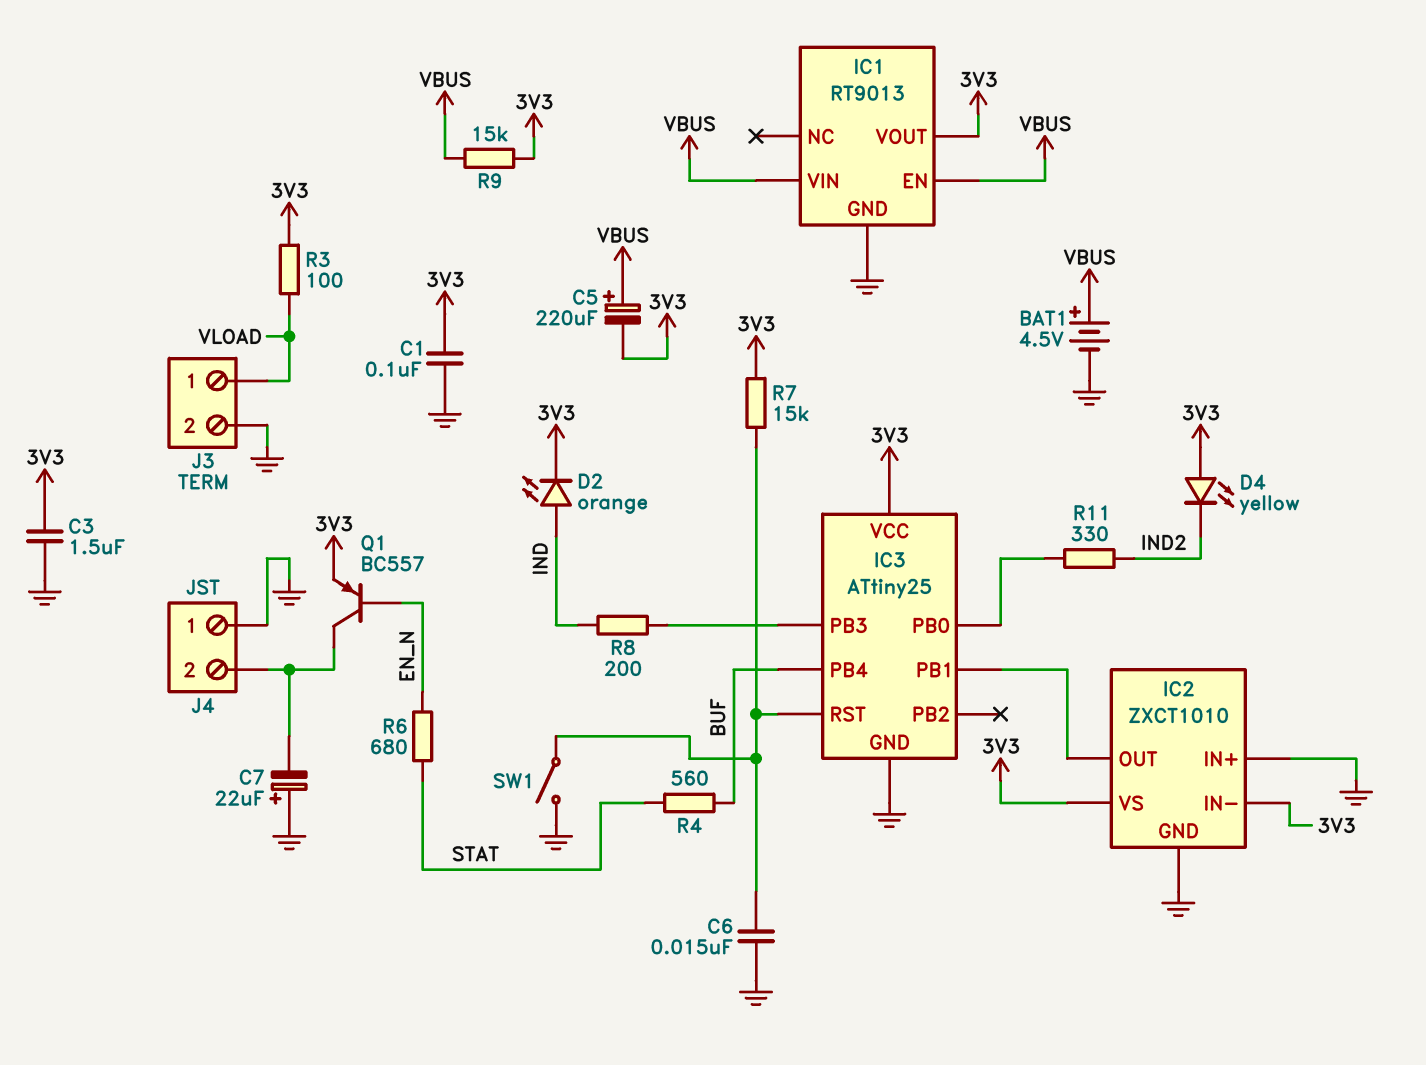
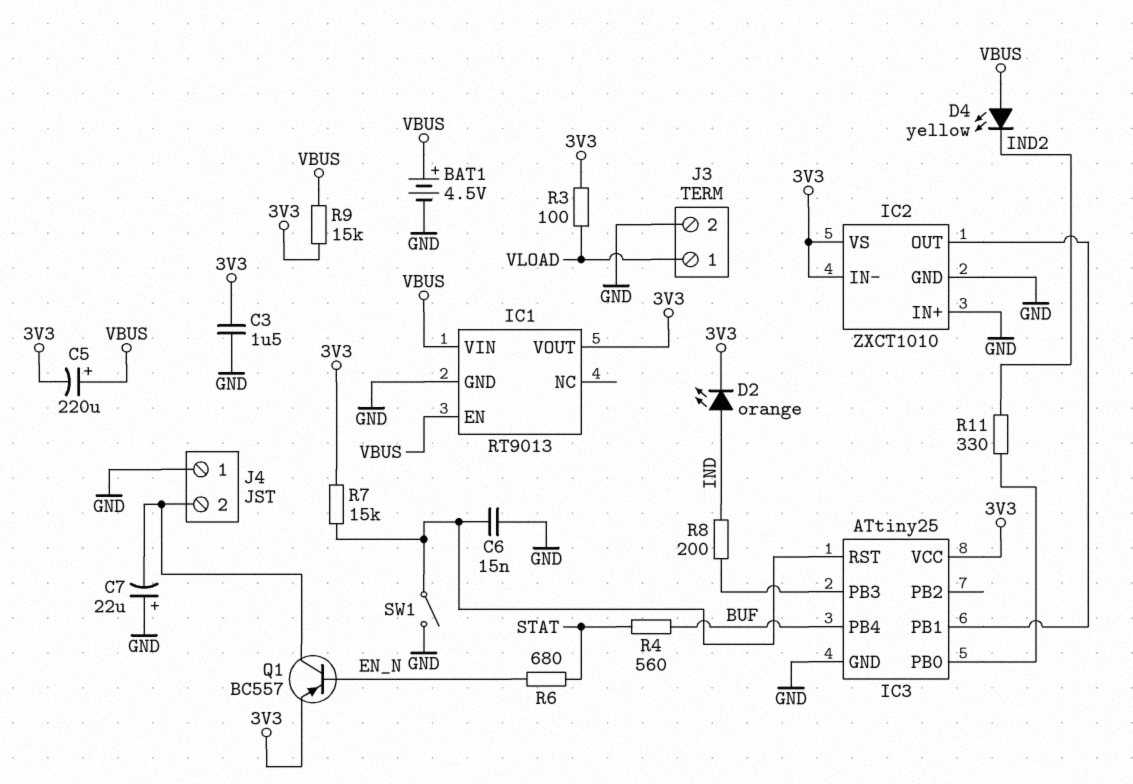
C1: 100nF (3V3, GND) -> none
D4: LED yellow (A 3V3, K IND2) -> LED yellow (A VBUS, K IND2)

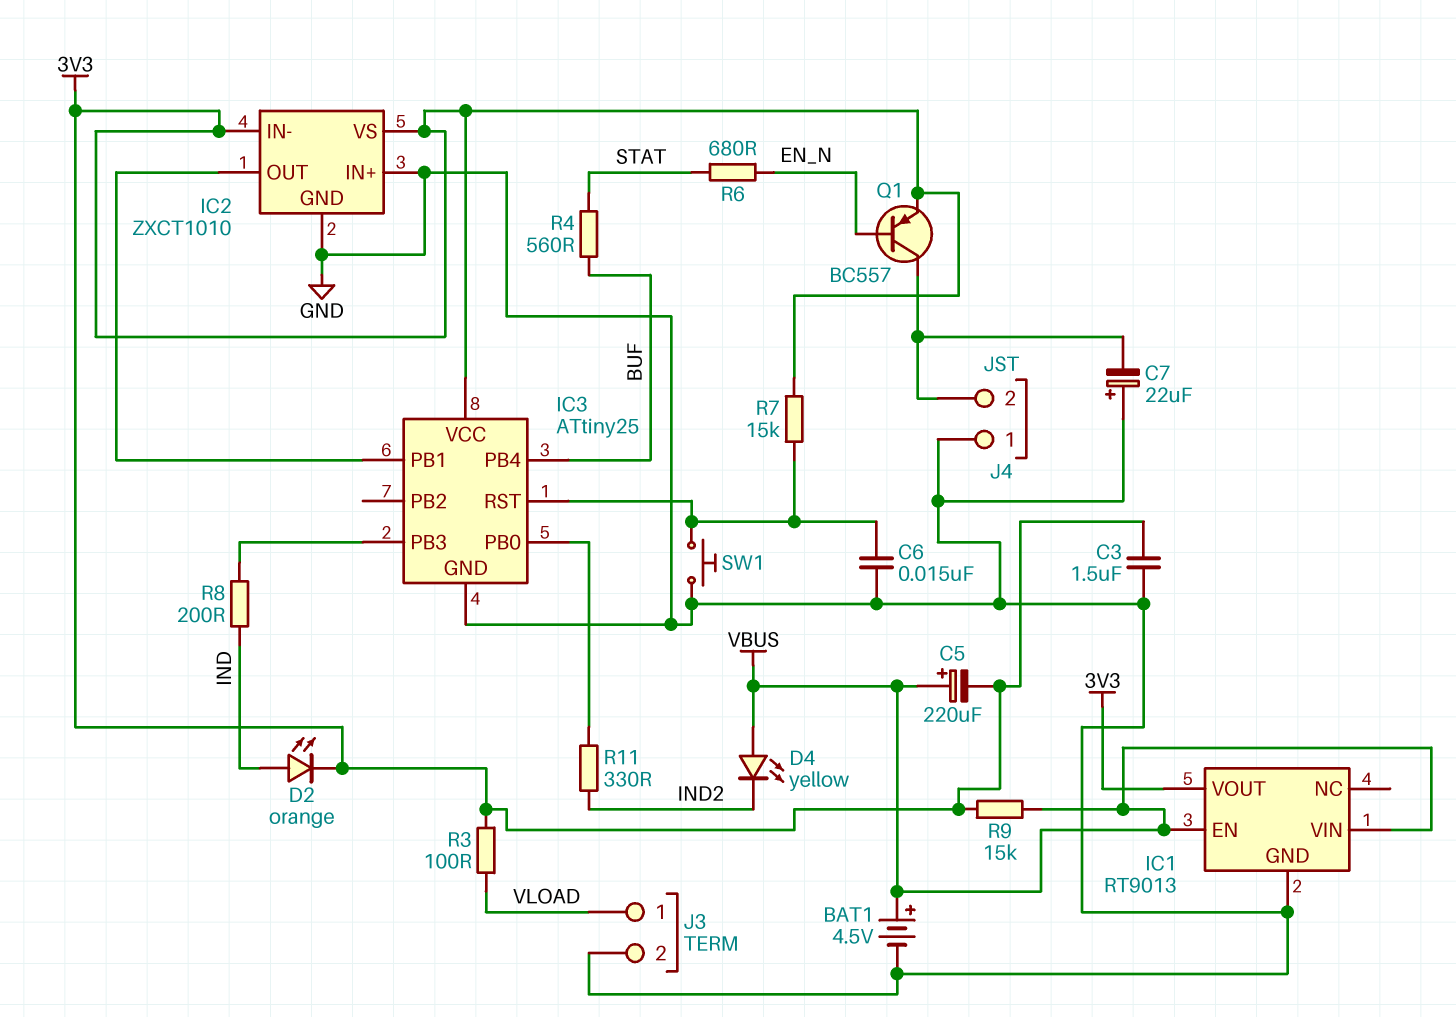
SW1: switch (GND, IC3/RST) -> button (GND, IC3/RST)

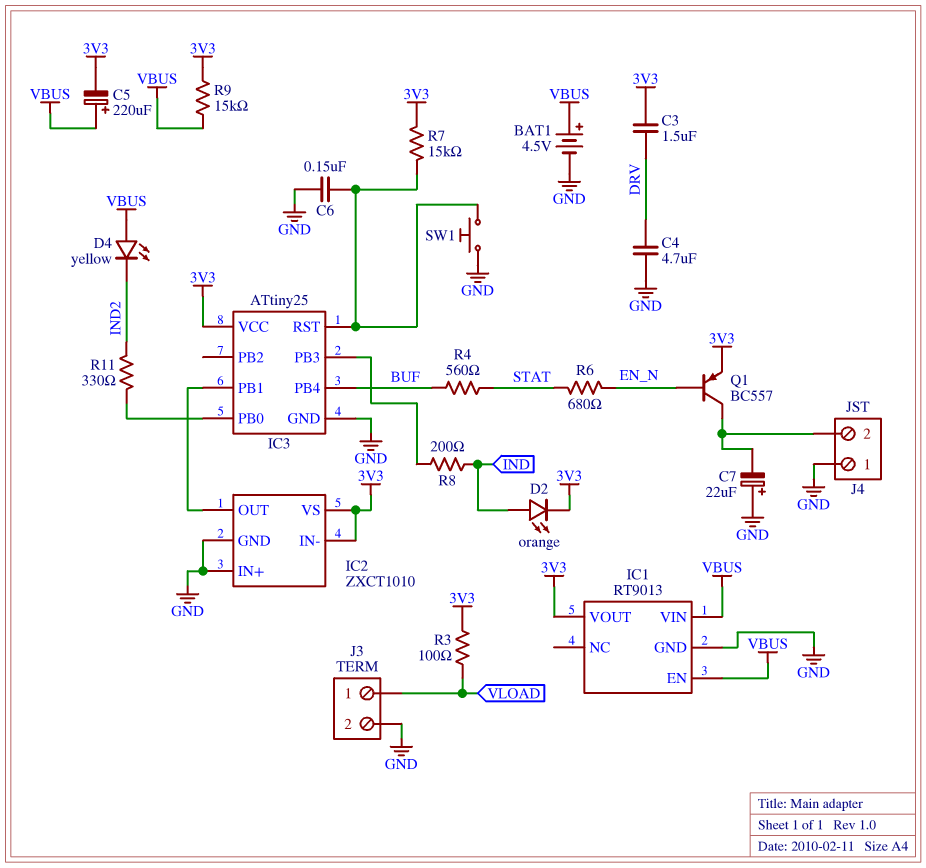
C3: 1.5uF (3V3, GND) -> 1.5uF (3V3, DRV)
C4: none -> 4.7uF (DRV, GND)
C6: 15nF (GND, IC3/RST) -> 150nF (GND, IC3/RST)

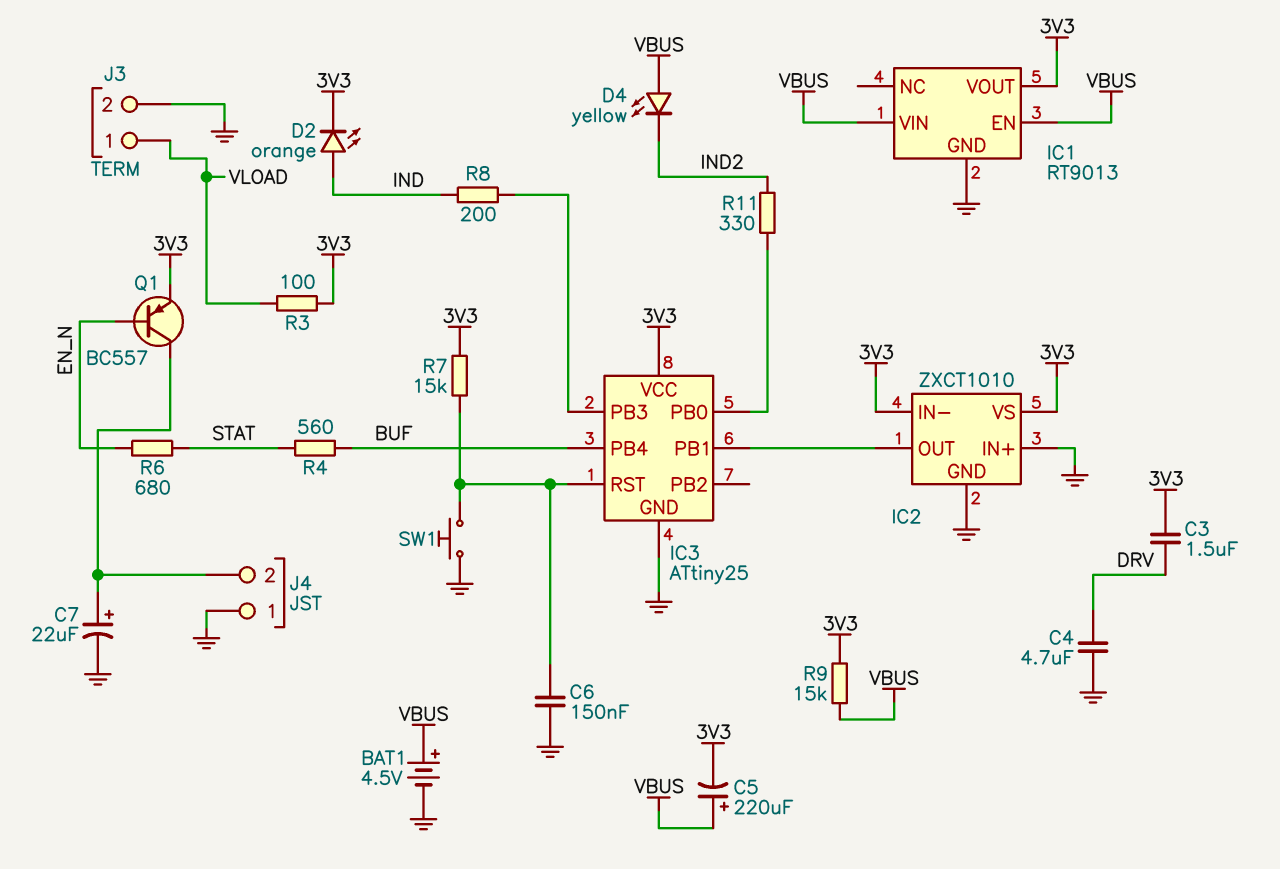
C7: 22uF (plus GND, minus J4/2) -> 22uF (plus J4/2, minus GND)

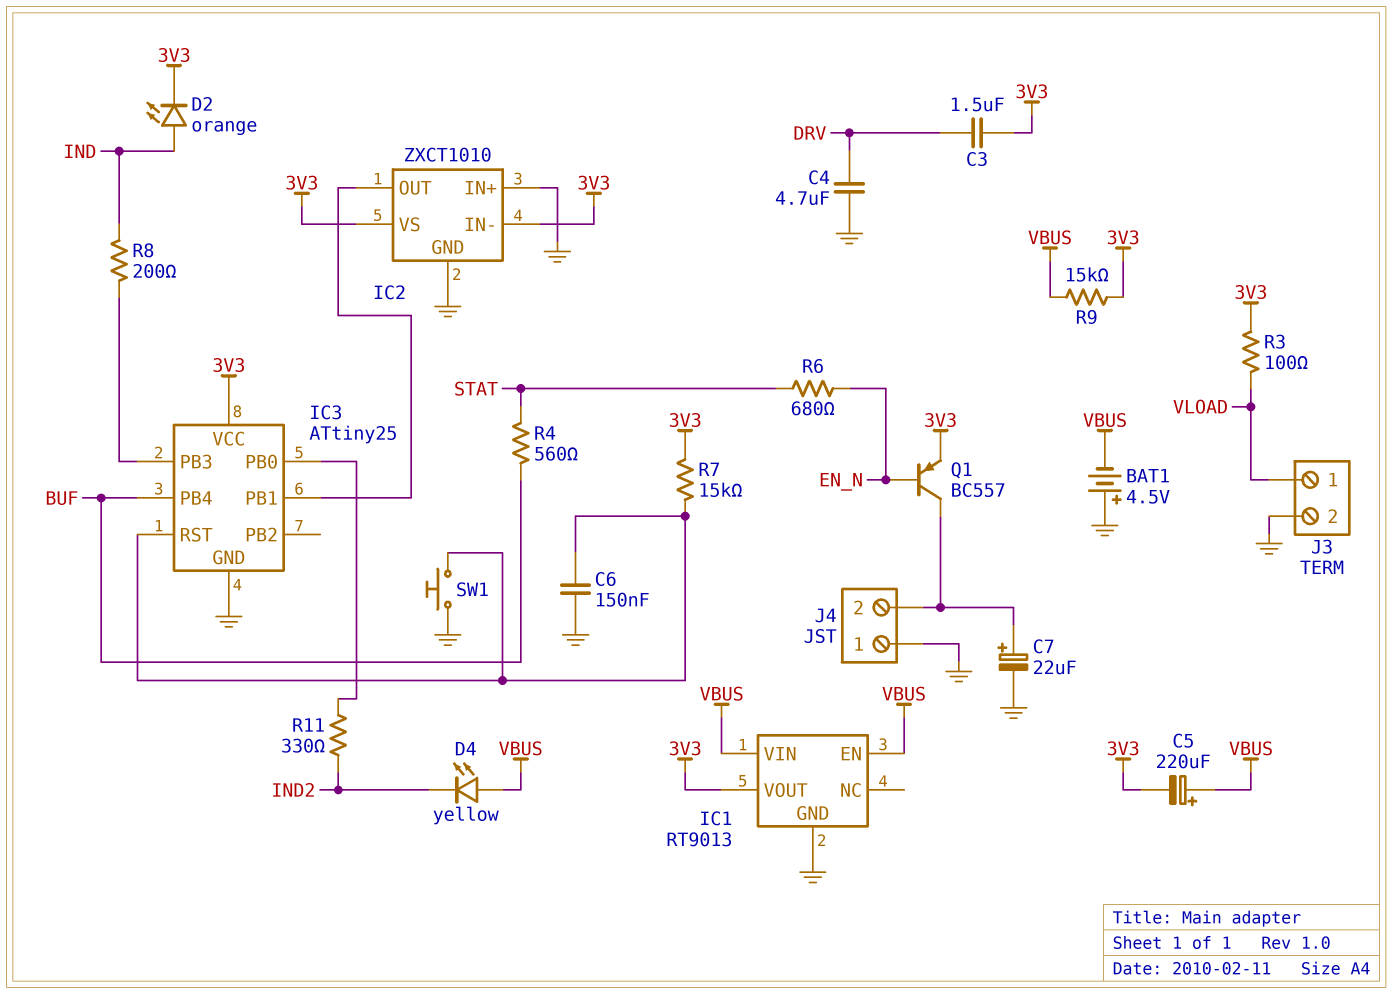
BAT1: 4.5V (plus VBUS, minus GND) -> 4.5V (plus GND, minus VBUS)

